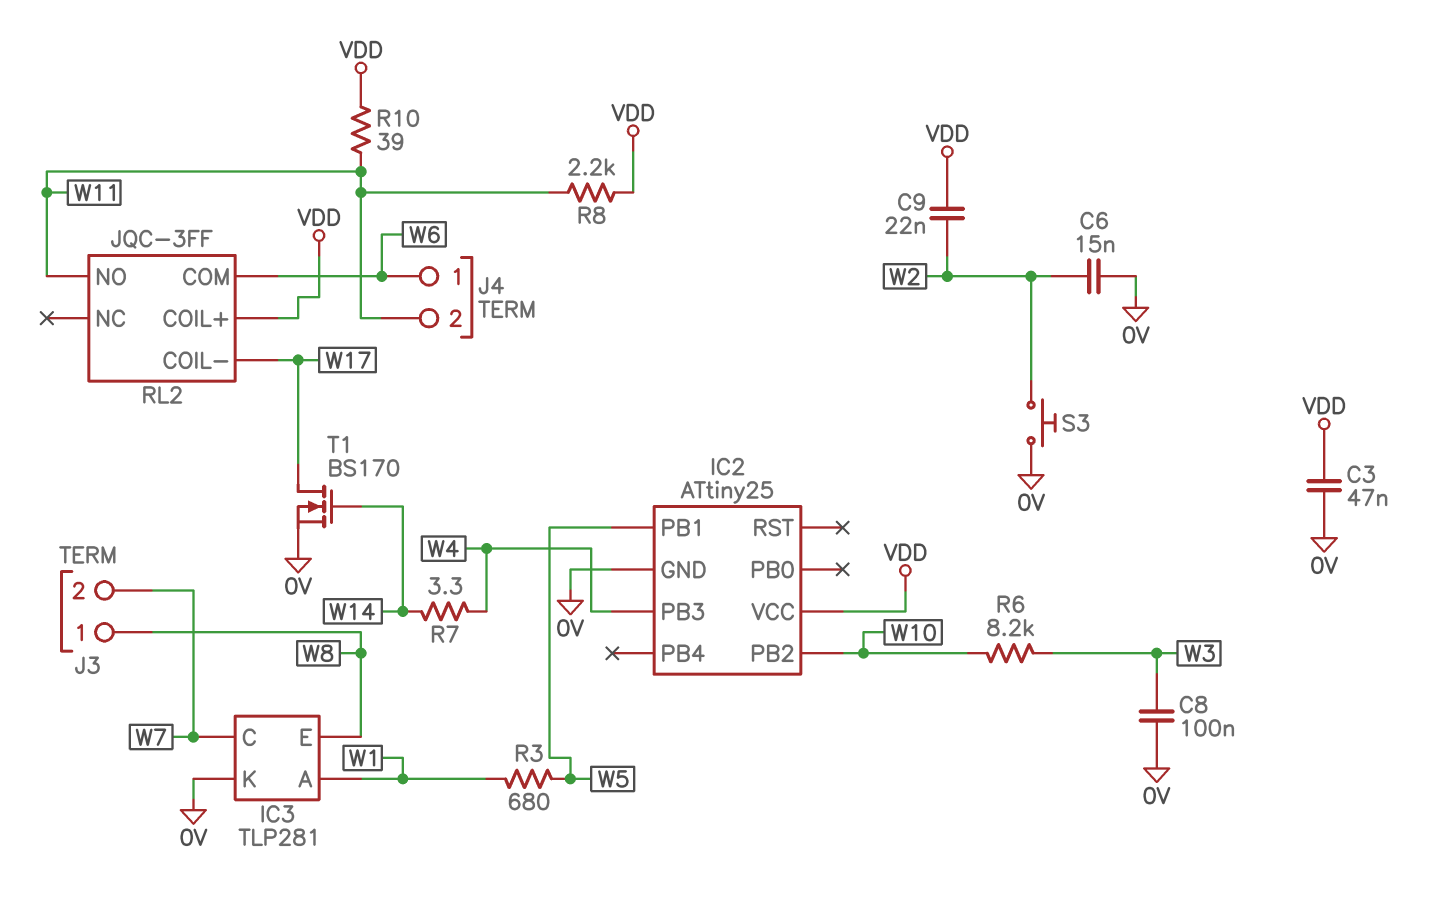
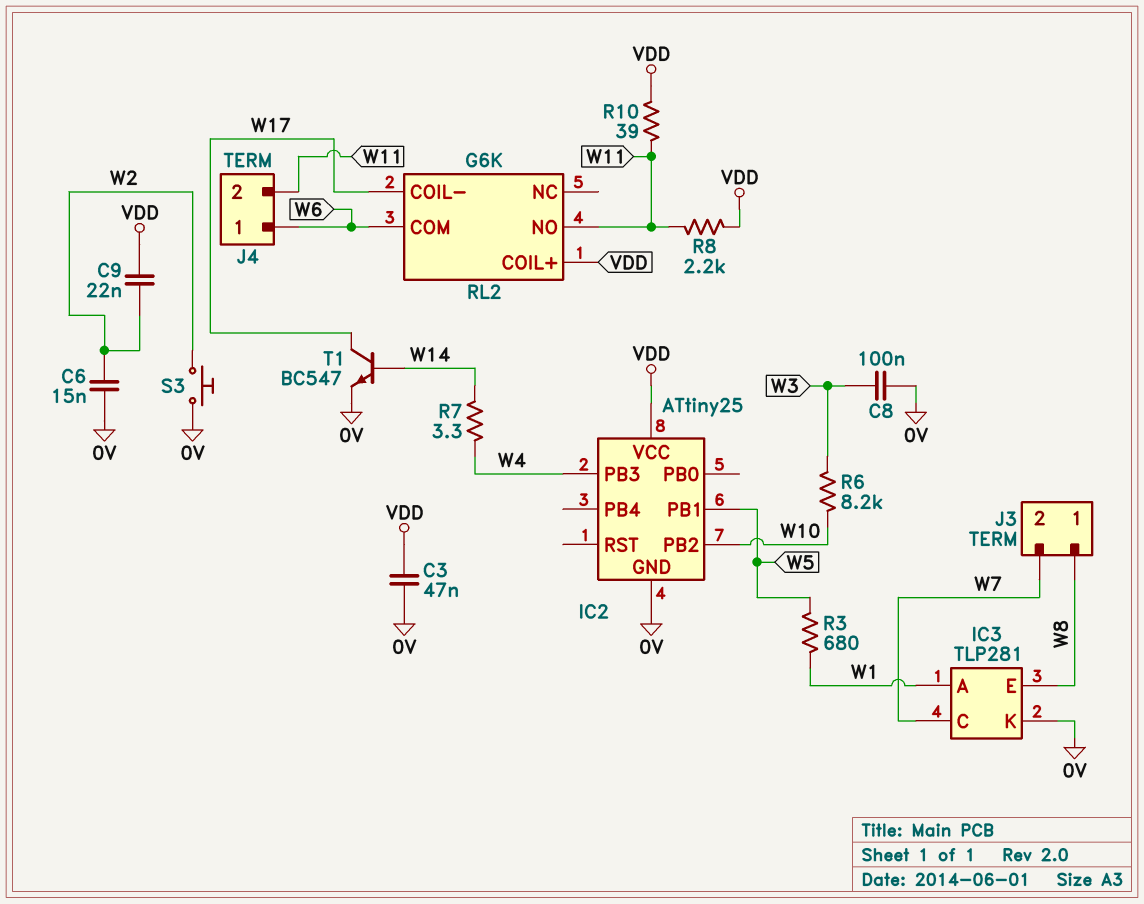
RL2: JQC-3FF -> G6K
T1: NMOS BS170 (G W14, D W17, S 0V) -> NPN BC547 (B W14, C W17, E 0V)

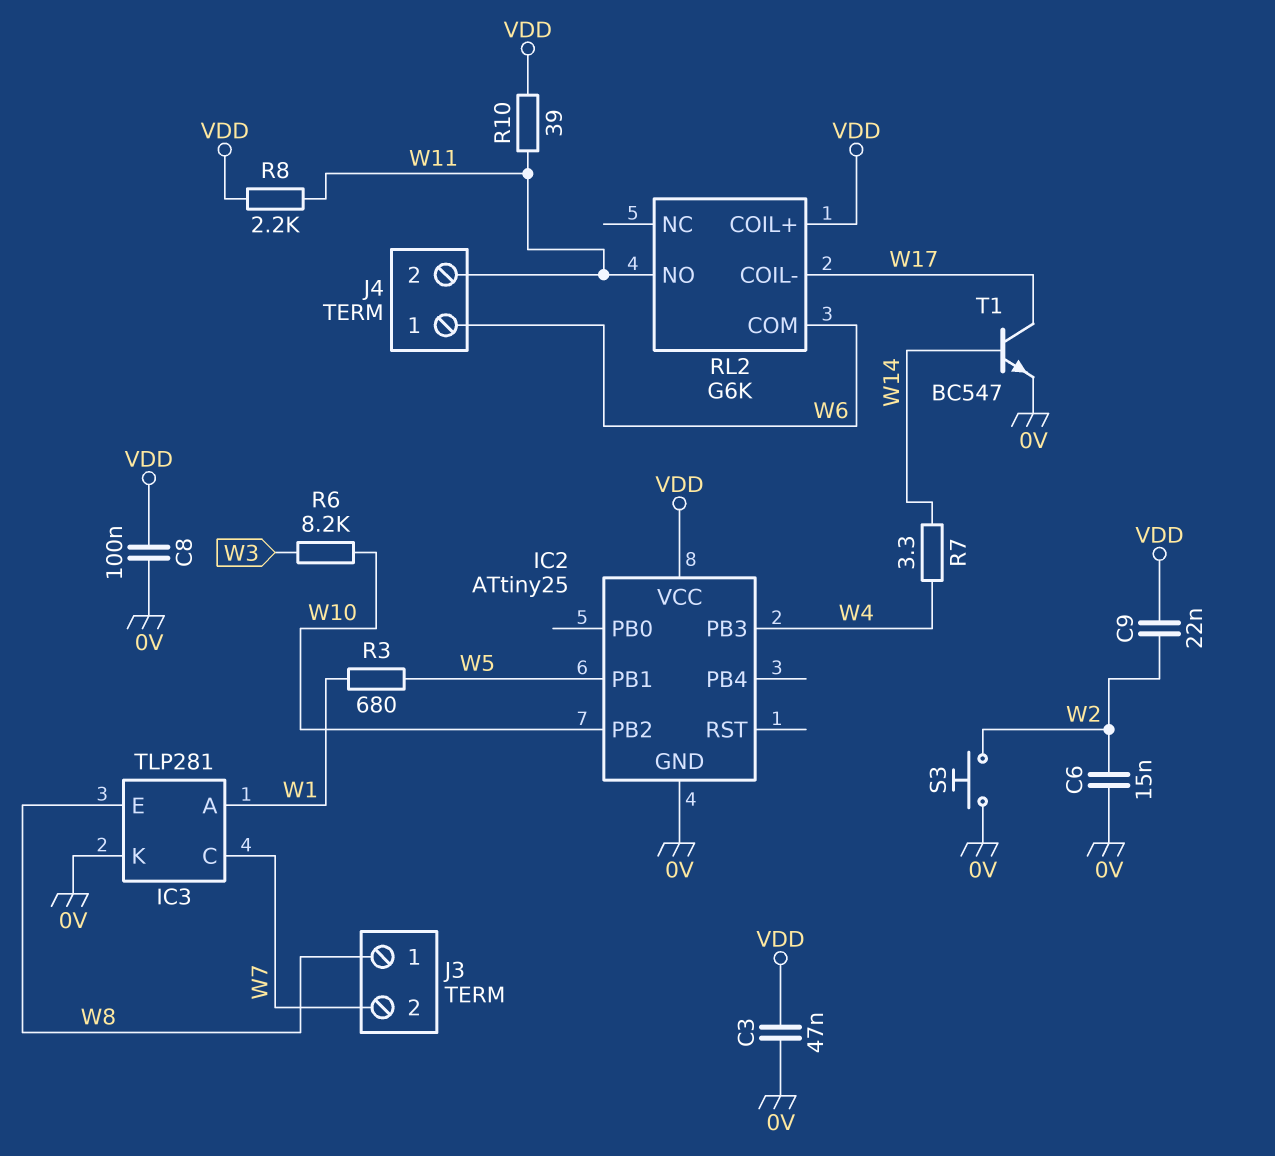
C8: 100nF (0V, W3) -> 100nF (0V, VDD)

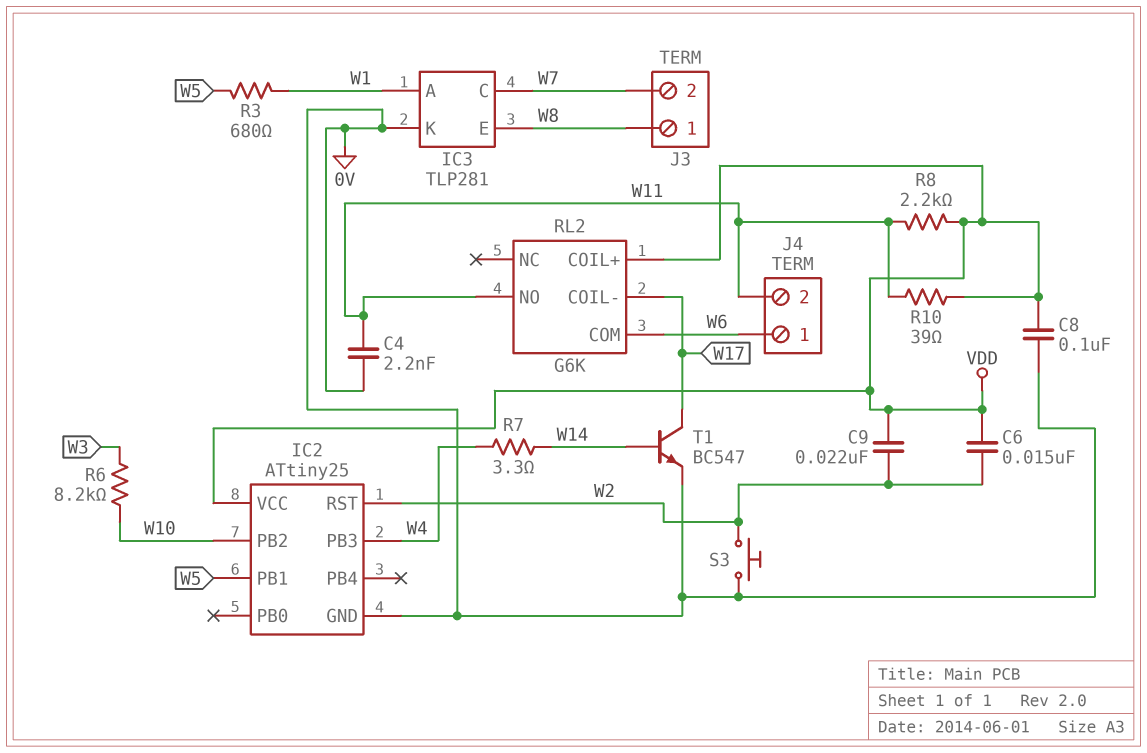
C3: 47nF (0V, VDD) -> none
C4: none -> 2.2nF (0V, W11)
C6: 15nF (0V, W2) -> 15nF (VDD, W2)
IC2 pin RST: none -> W2

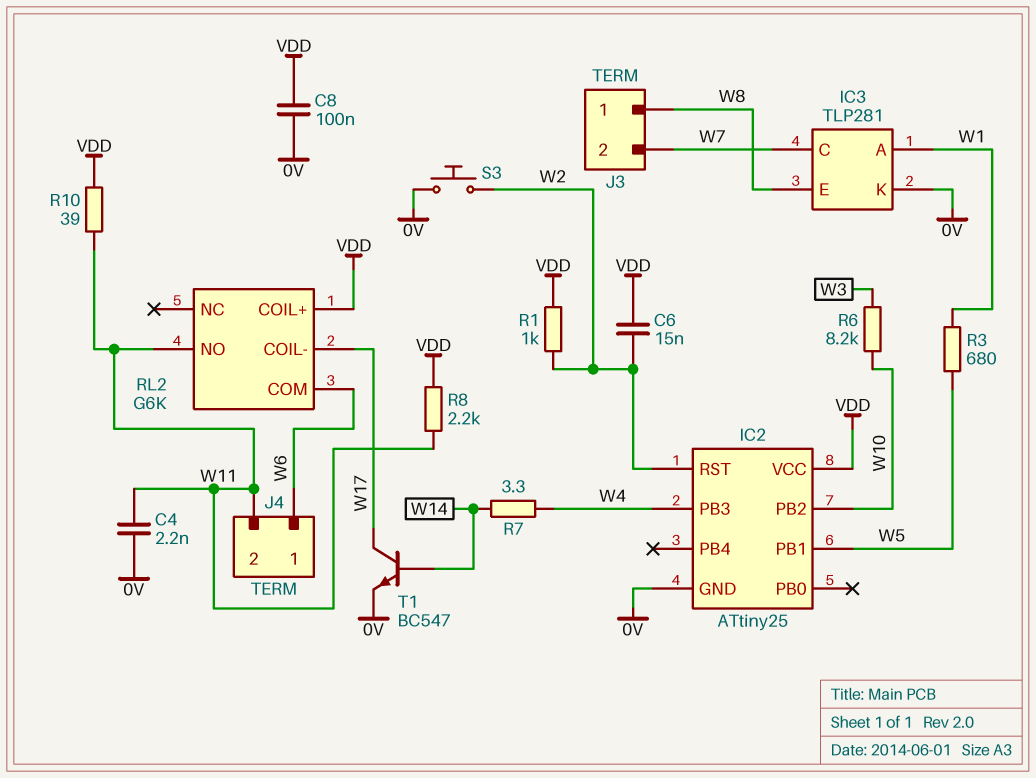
C9: 22nF (VDD, W2) -> none
R1: none -> 1k (VDD, W2)

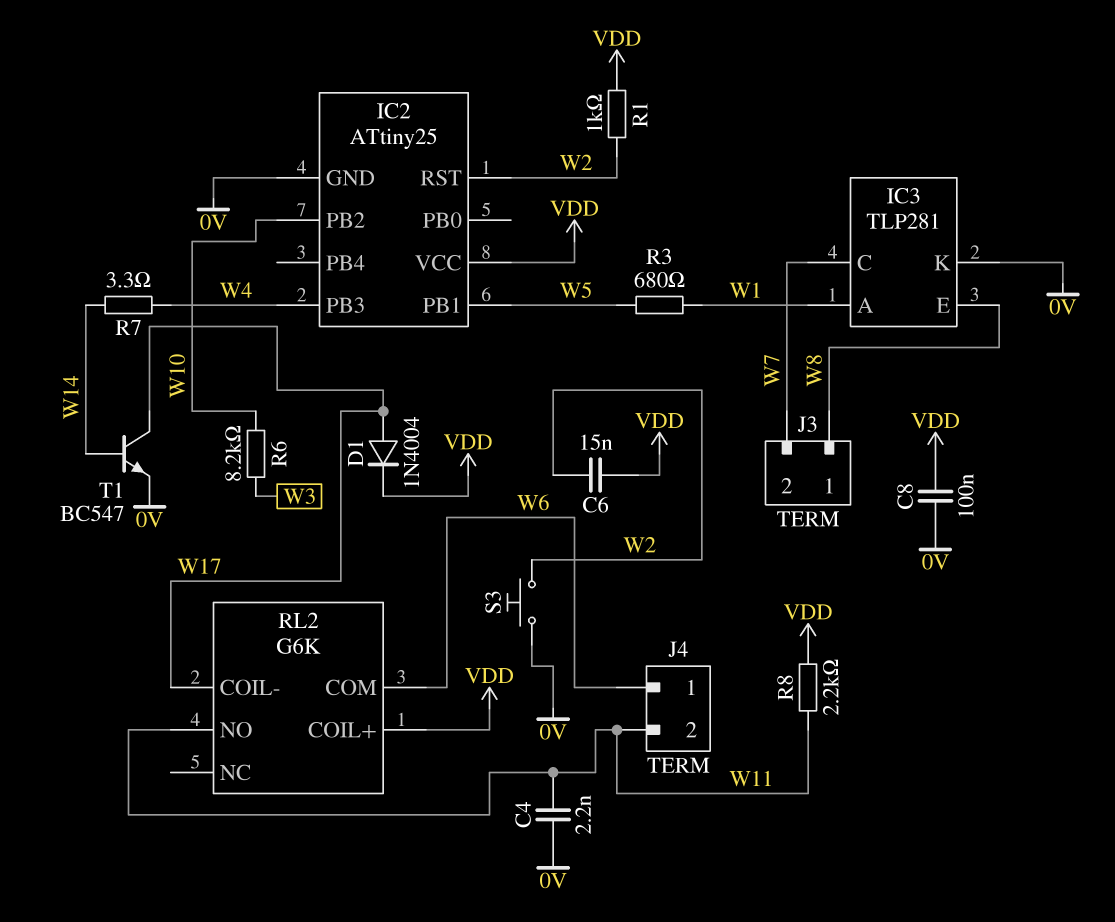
D1: none -> diode 1N4004 (A W17, K VDD)
R10: 39 (VDD, W11) -> none

